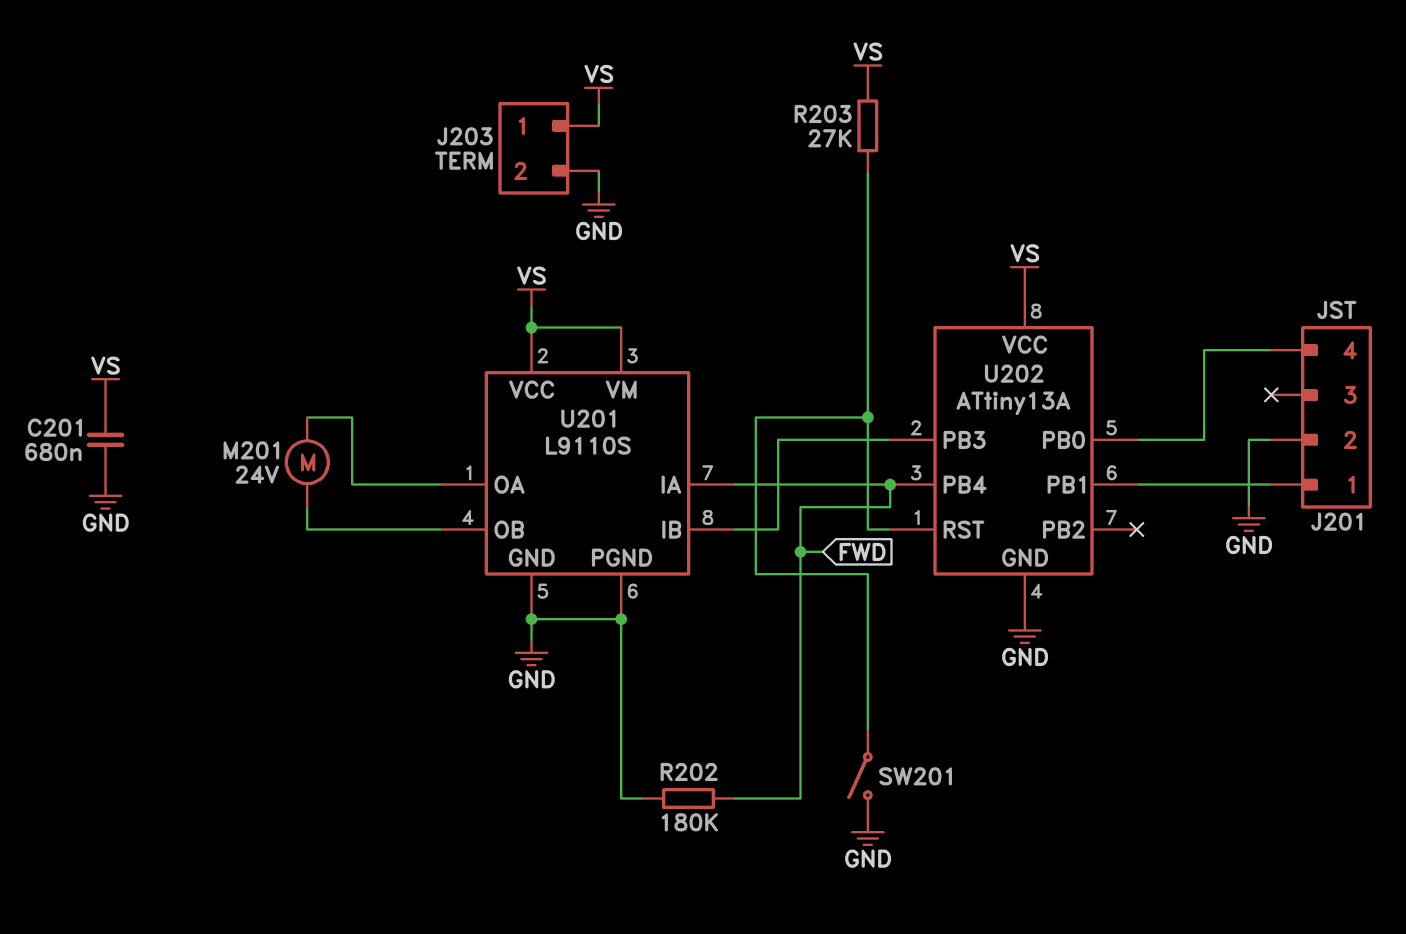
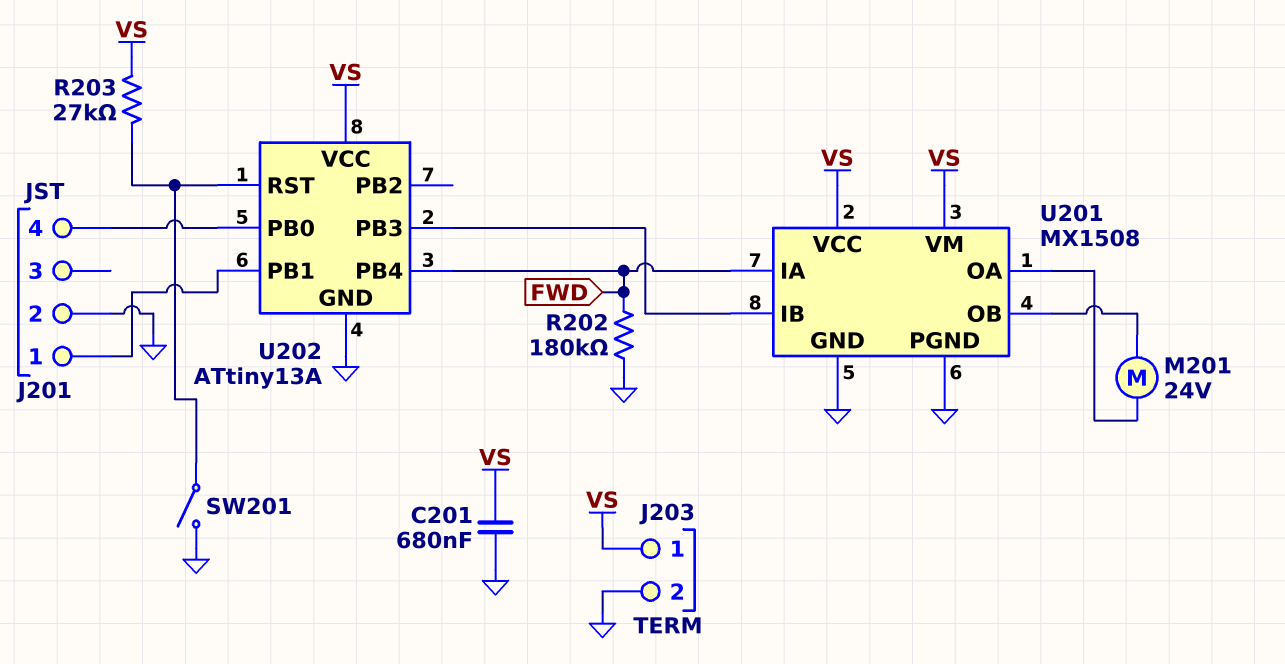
U201: L9110S -> MX1508

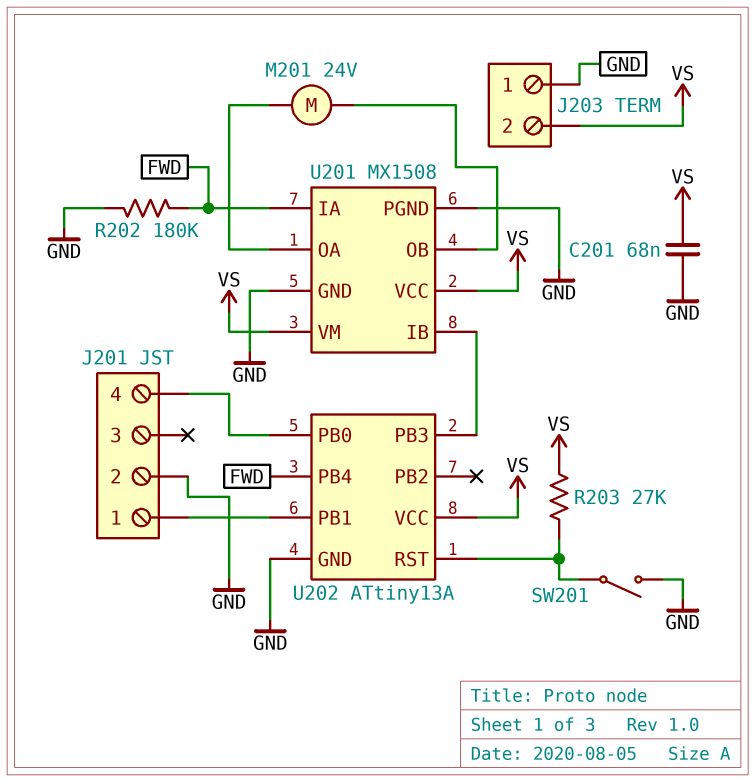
C201: 680nF (GND, VS) -> 68nF (GND, VS)
J203 pin 1: VS -> GND
J203 pin 2: GND -> VS

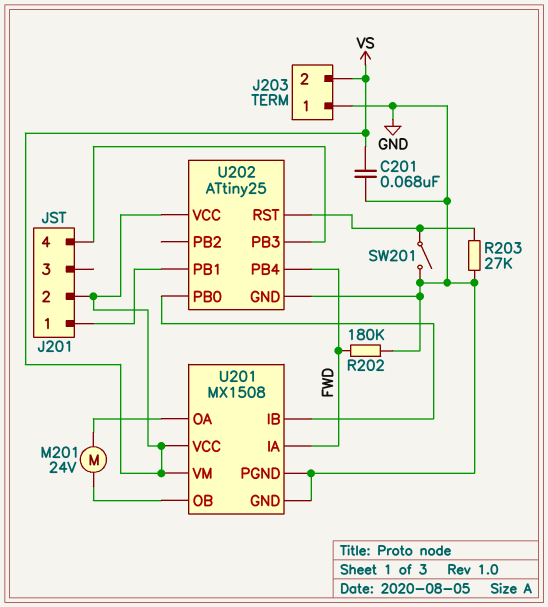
J201 pin 2: GND -> VS
R203: 27k (U202/RST, VS) -> 27k (GND, U202/RST)
U202: ATtiny13A -> ATtiny25
U202 pin PB0: J201/4 -> U201/IB
U202 pin PB3: U201/IB -> J201/4

